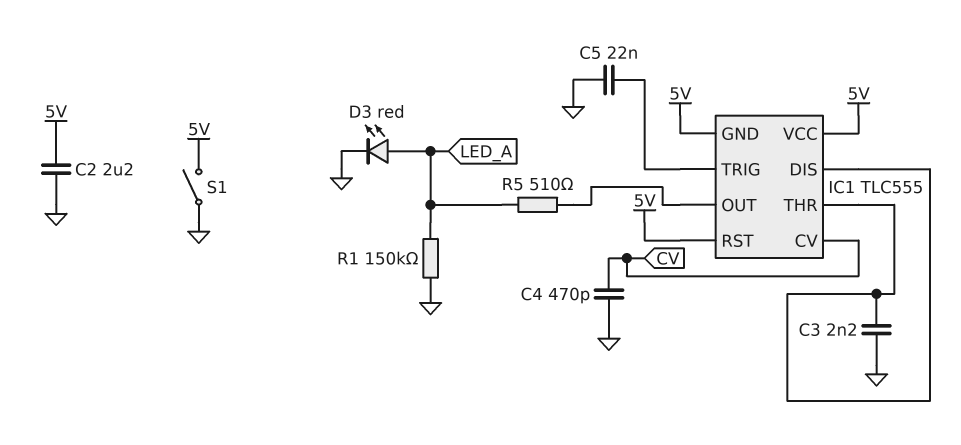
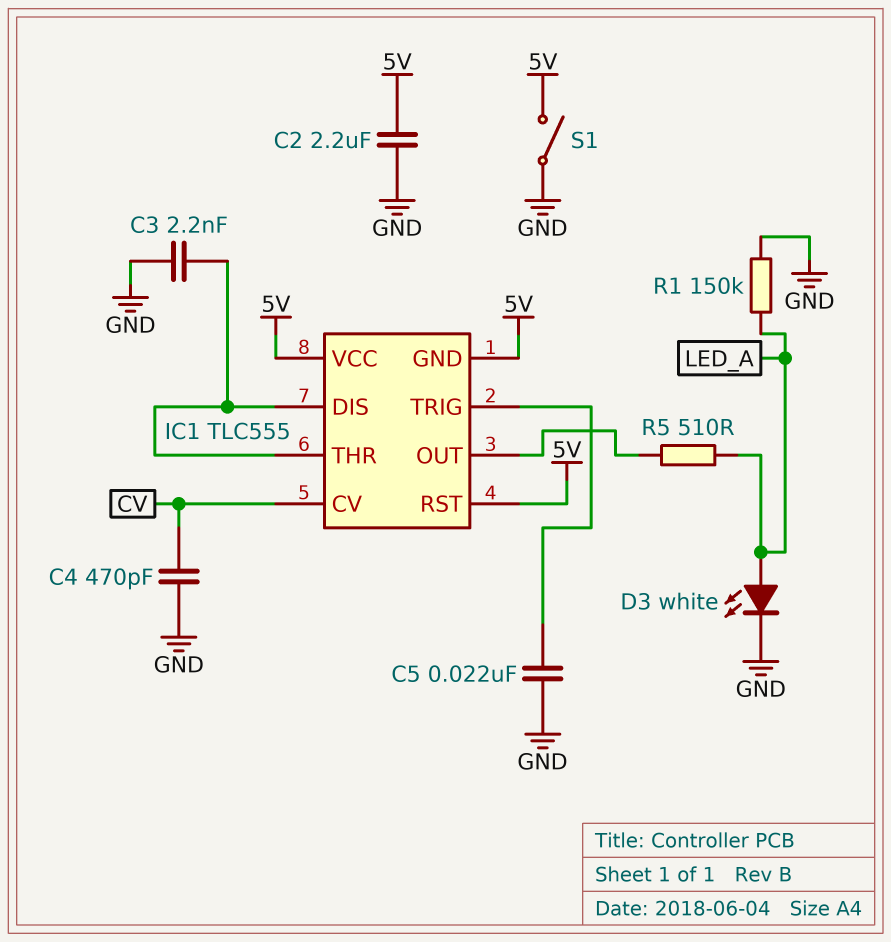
D3: LED red (A LED_A, K GND) -> LED white (A LED_A, K GND)

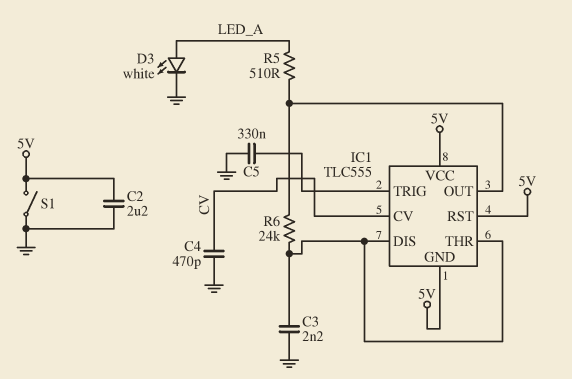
C5: 22nF (GND, IC1/TRIG) -> 330nF (GND, IC1/TRIG)
R1: 150k (GND, LED_A) -> none
R6: none -> 24k (IC1/DIS, IC1/OUT)

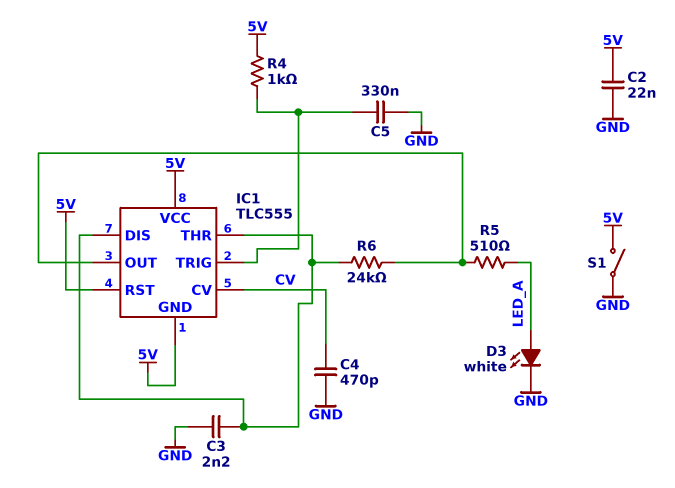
C2: 2.2uF (5V, GND) -> 22nF (5V, GND)
R4: none -> 1k (5V, IC1/TRIG)

